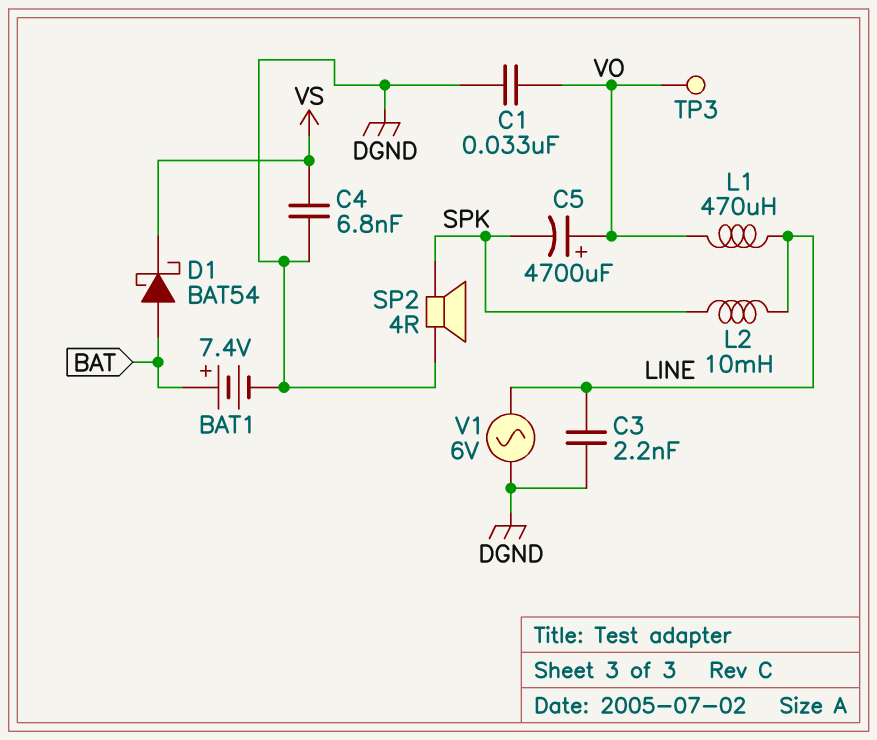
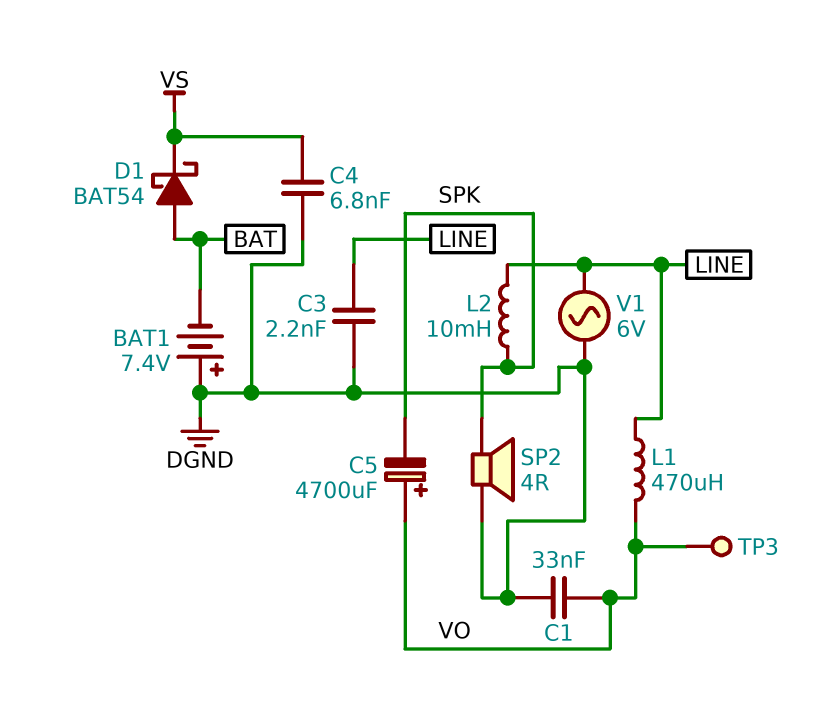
BAT1: 7.4V (plus BAT, minus DGND) -> 7.4V (plus DGND, minus BAT)

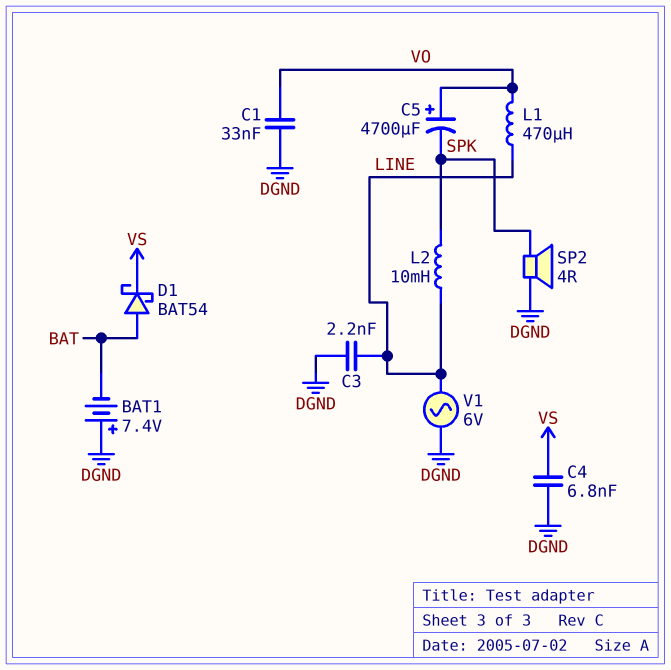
TP3: test point (VO) -> none

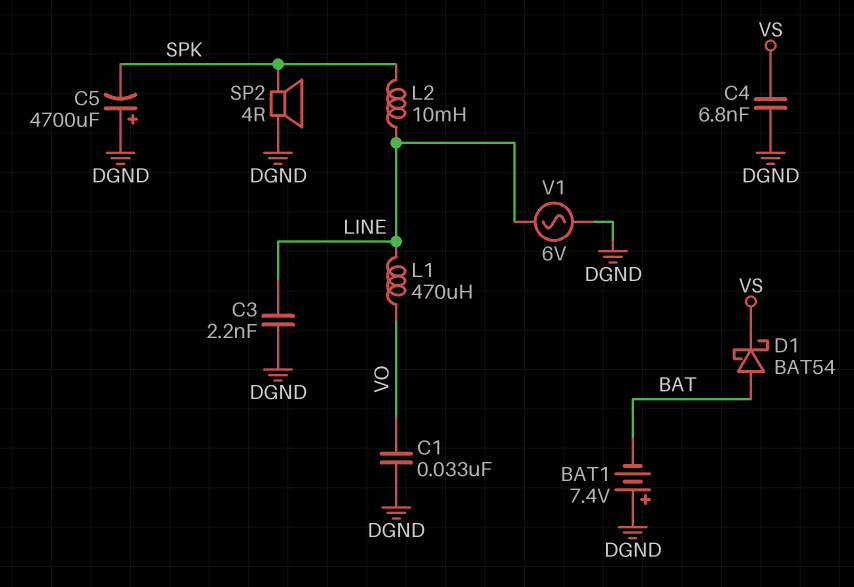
C5: 4700uF (plus VO, minus SPK) -> 4700uF (plus DGND, minus SPK)

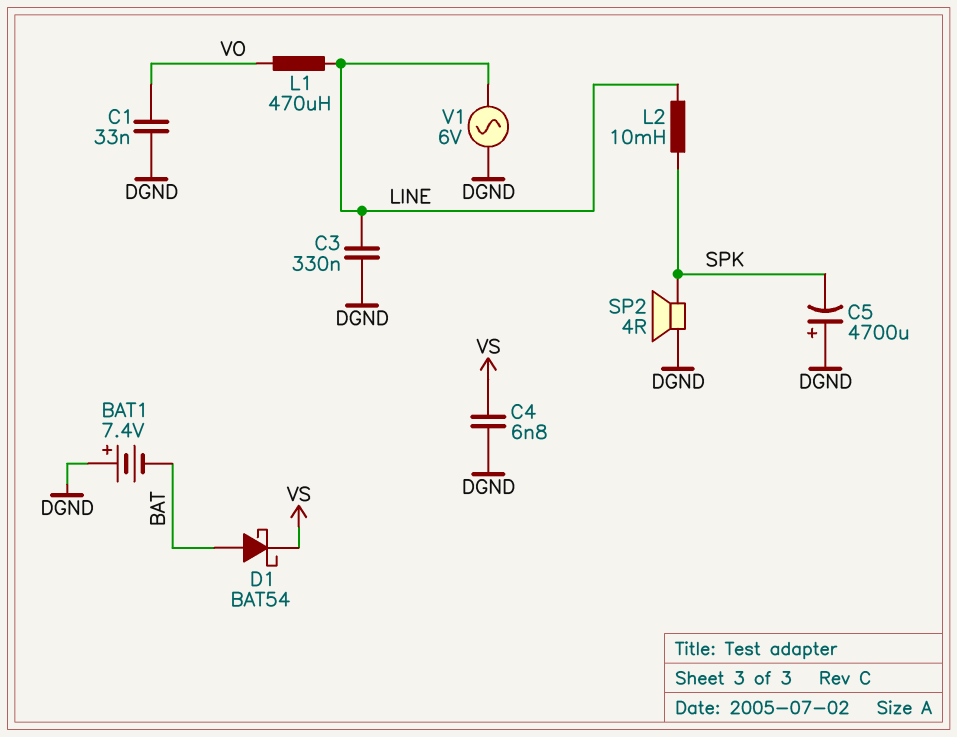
C3: 2.2nF (DGND, LINE) -> 330nF (DGND, LINE)

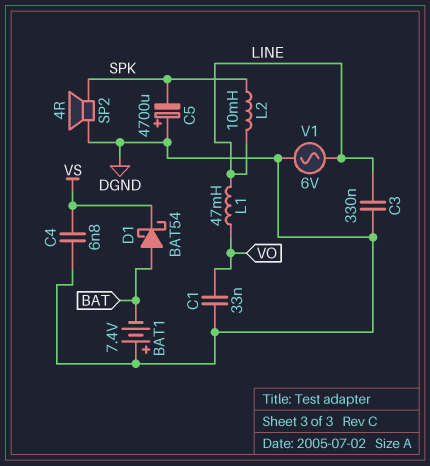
L1: 470uH (LINE, VO) -> 47mH (LINE, VO)

